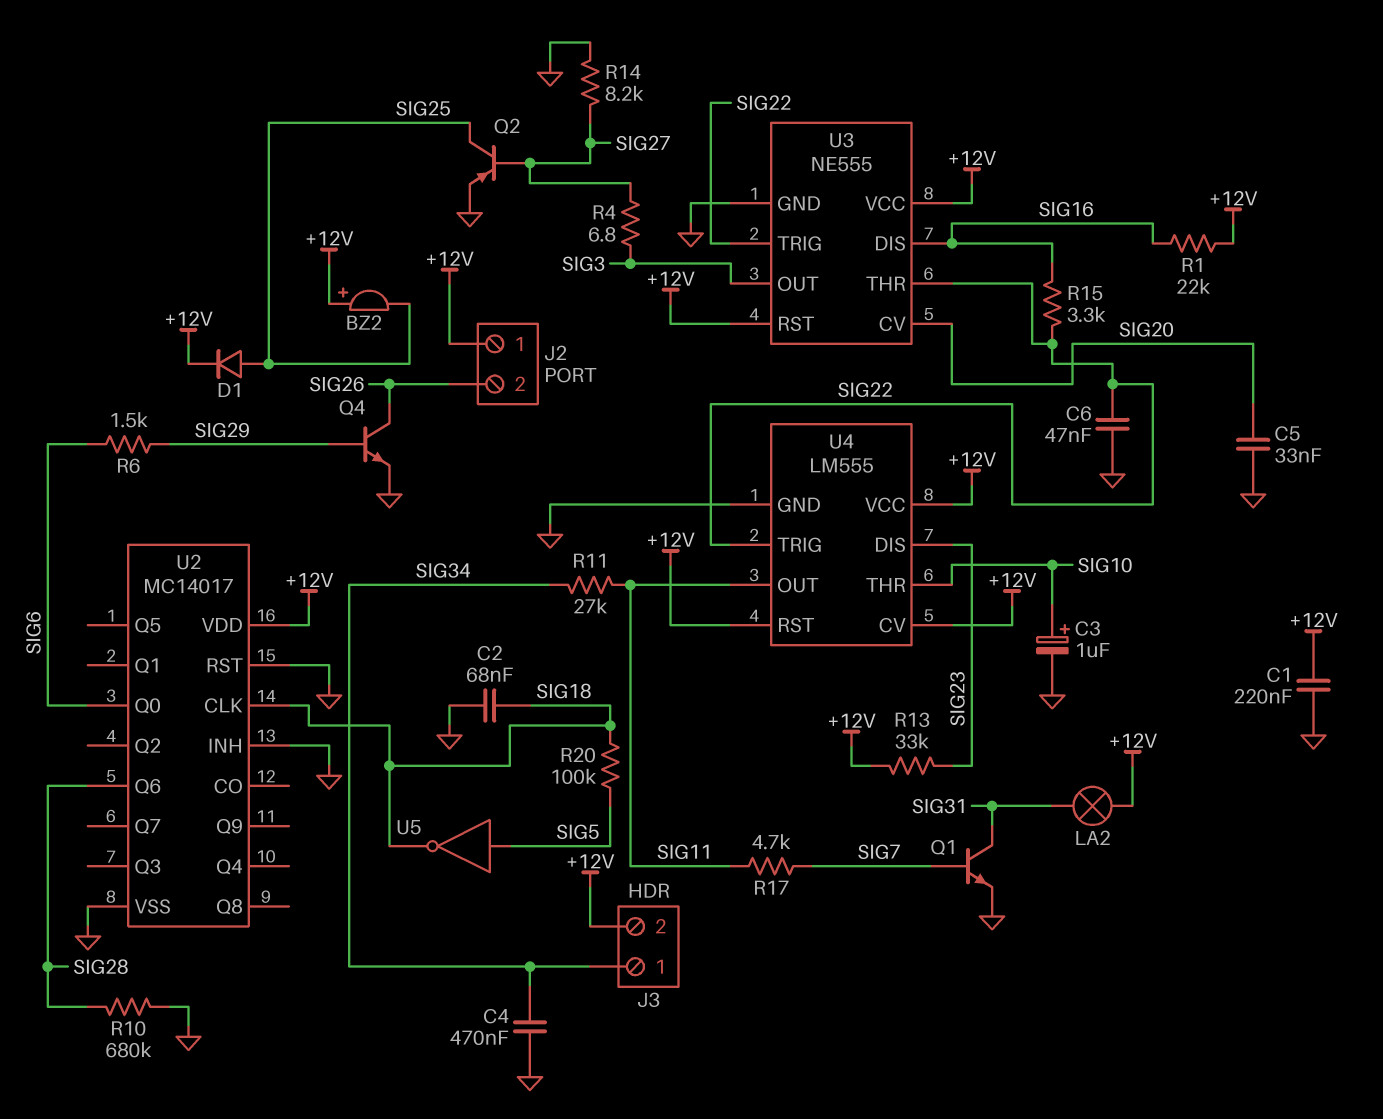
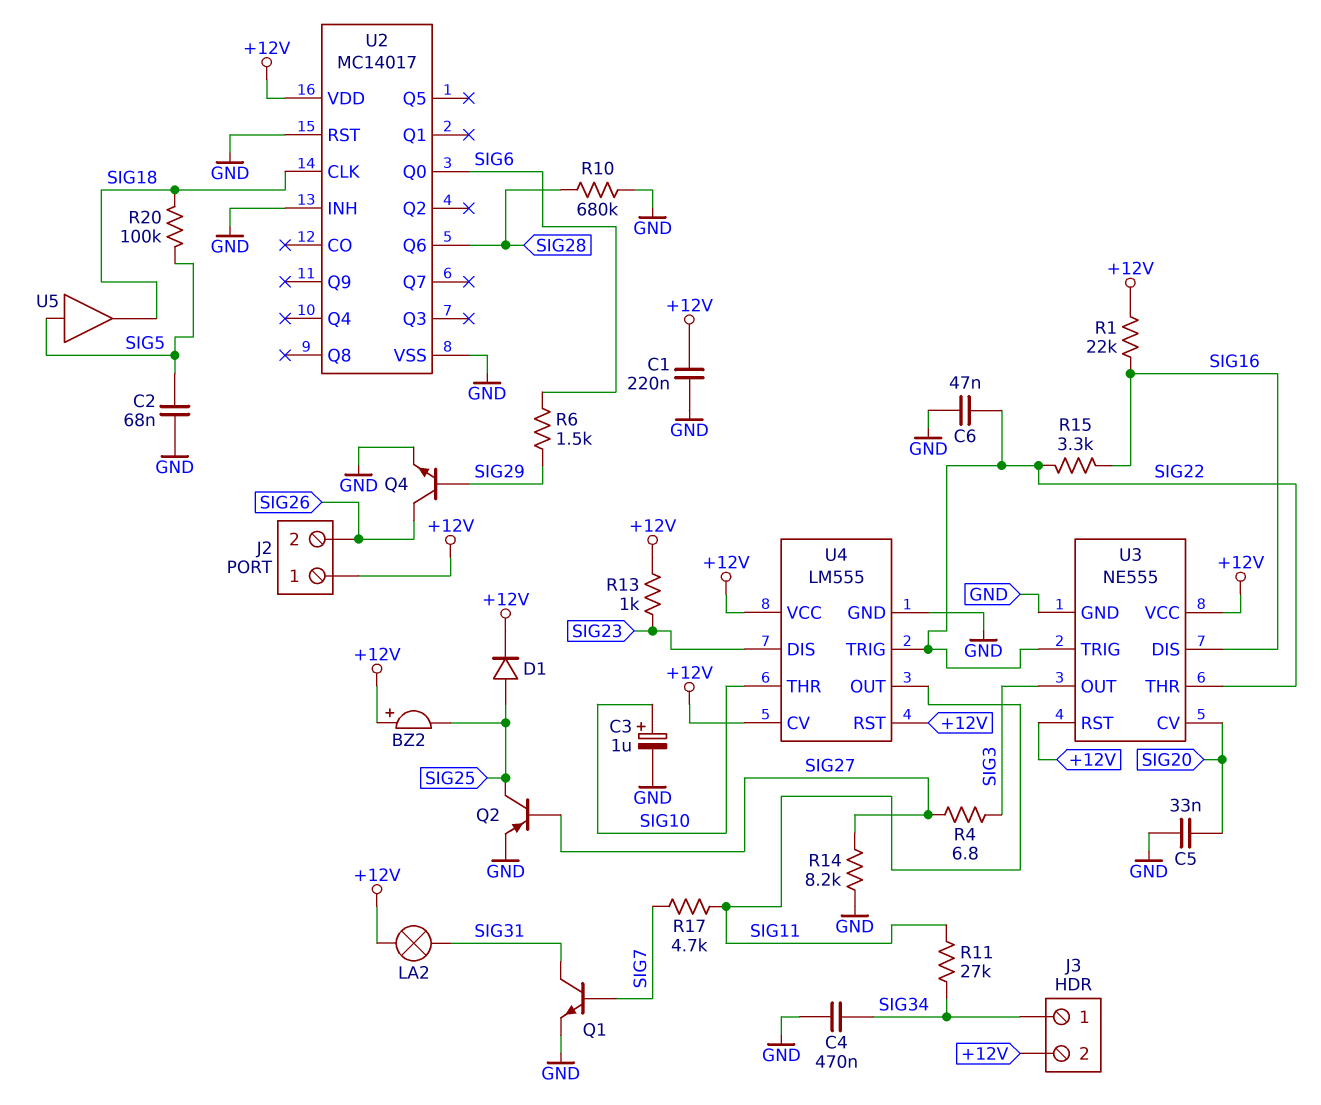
C2: 68nF (GND, SIG18) -> 68nF (GND, SIG5)
R13: 33k (+12V, SIG23) -> 1k (+12V, SIG23)
U5: NOT (in SIG5, out SIG18) -> buffer (in SIG5, out SIG18)

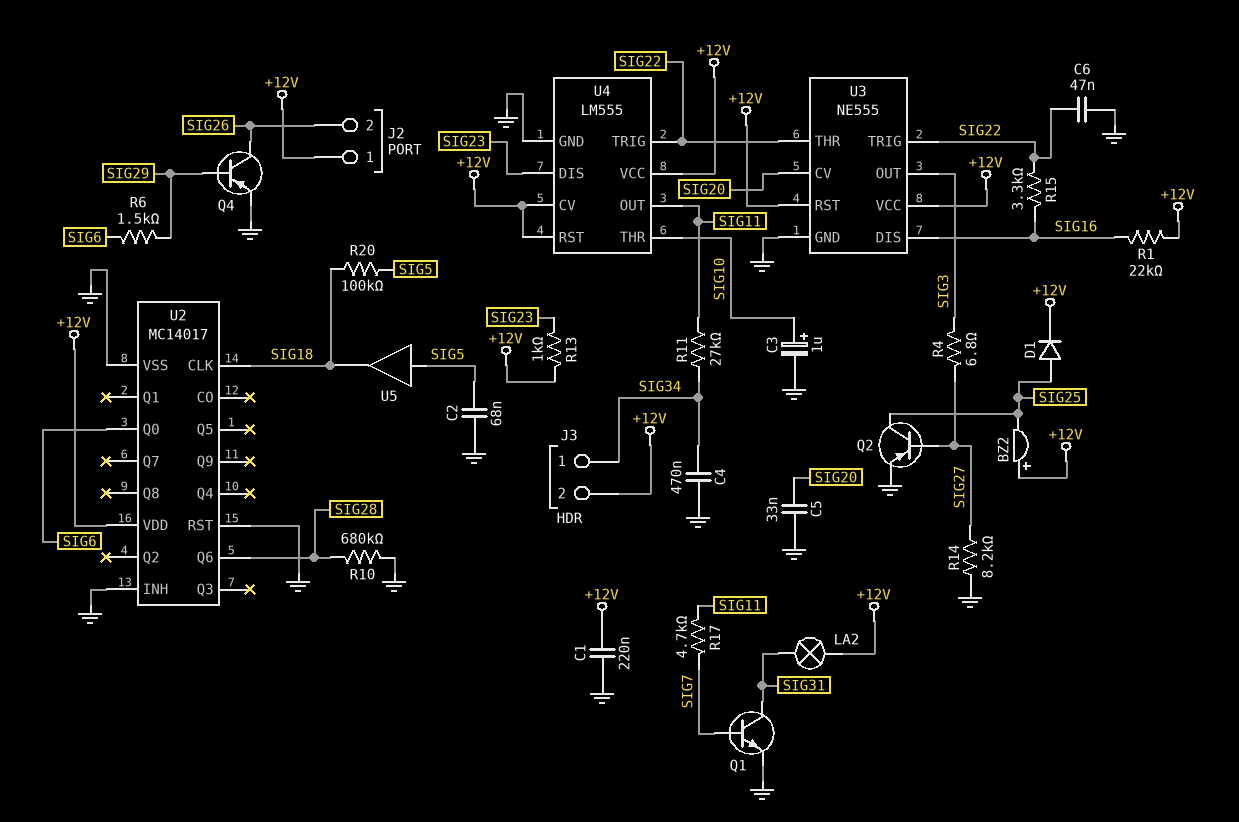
Q4: NPN (B SIG29, C SIG26, E GND) -> PNP (B SIG29, C SIG26, E GND)

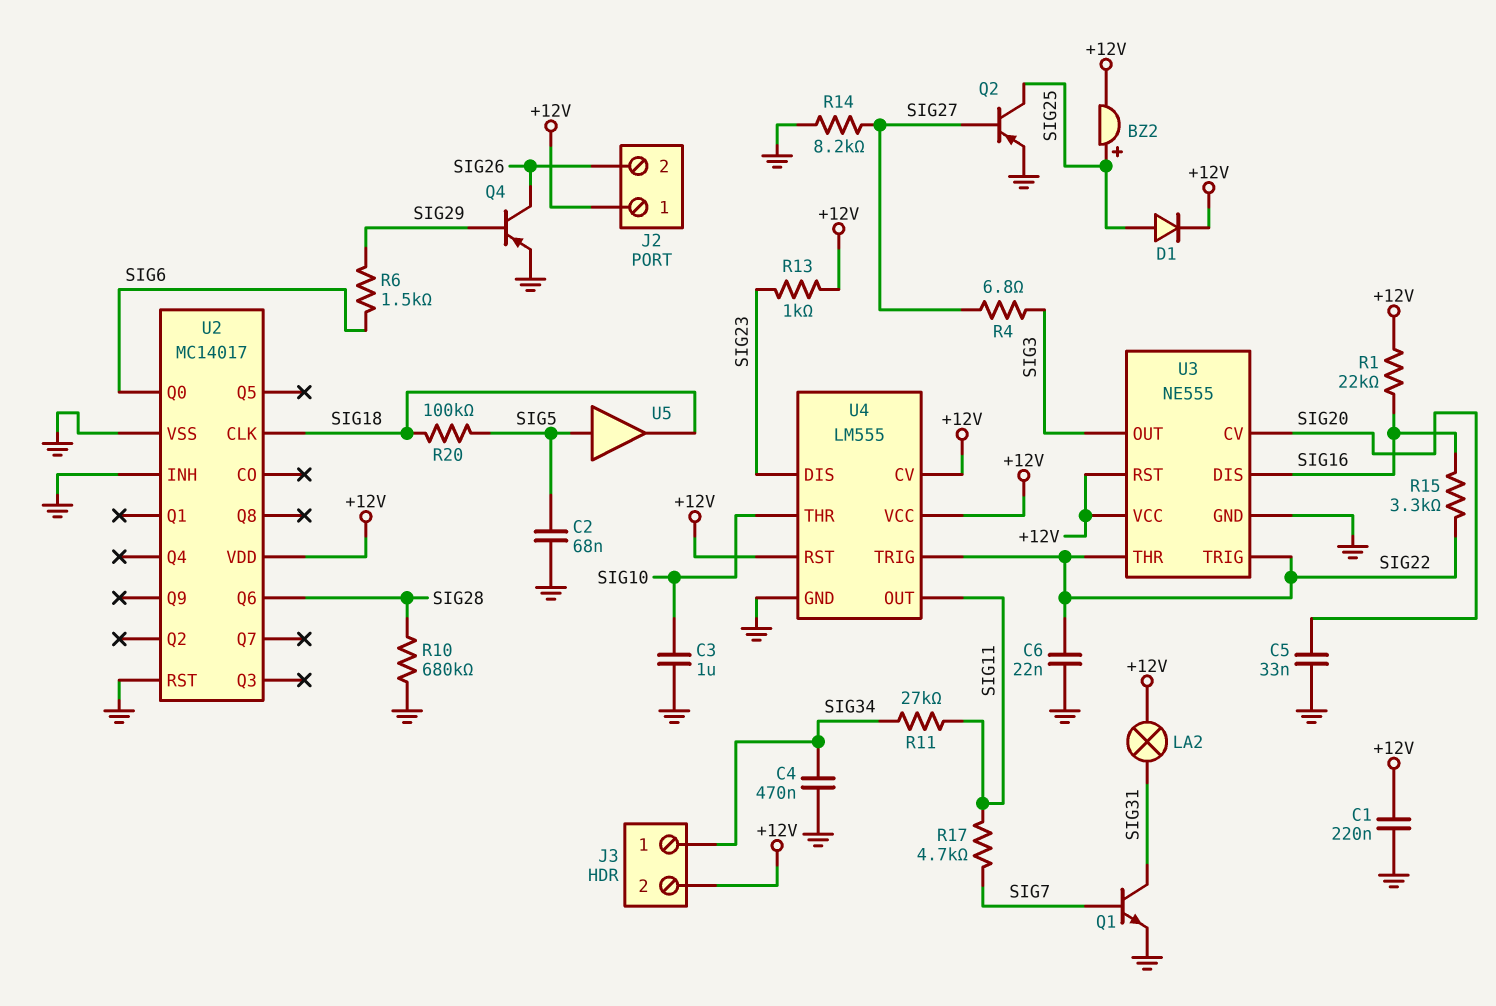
BZ2: buzzer (plus +12V, minus SIG25) -> buzzer (plus SIG25, minus +12V)
C3: 1uF (plus SIG10, minus GND) -> 1uF (GND, SIG10)
C6: 47nF (GND, SIG22) -> 22nF (GND, SIG22)

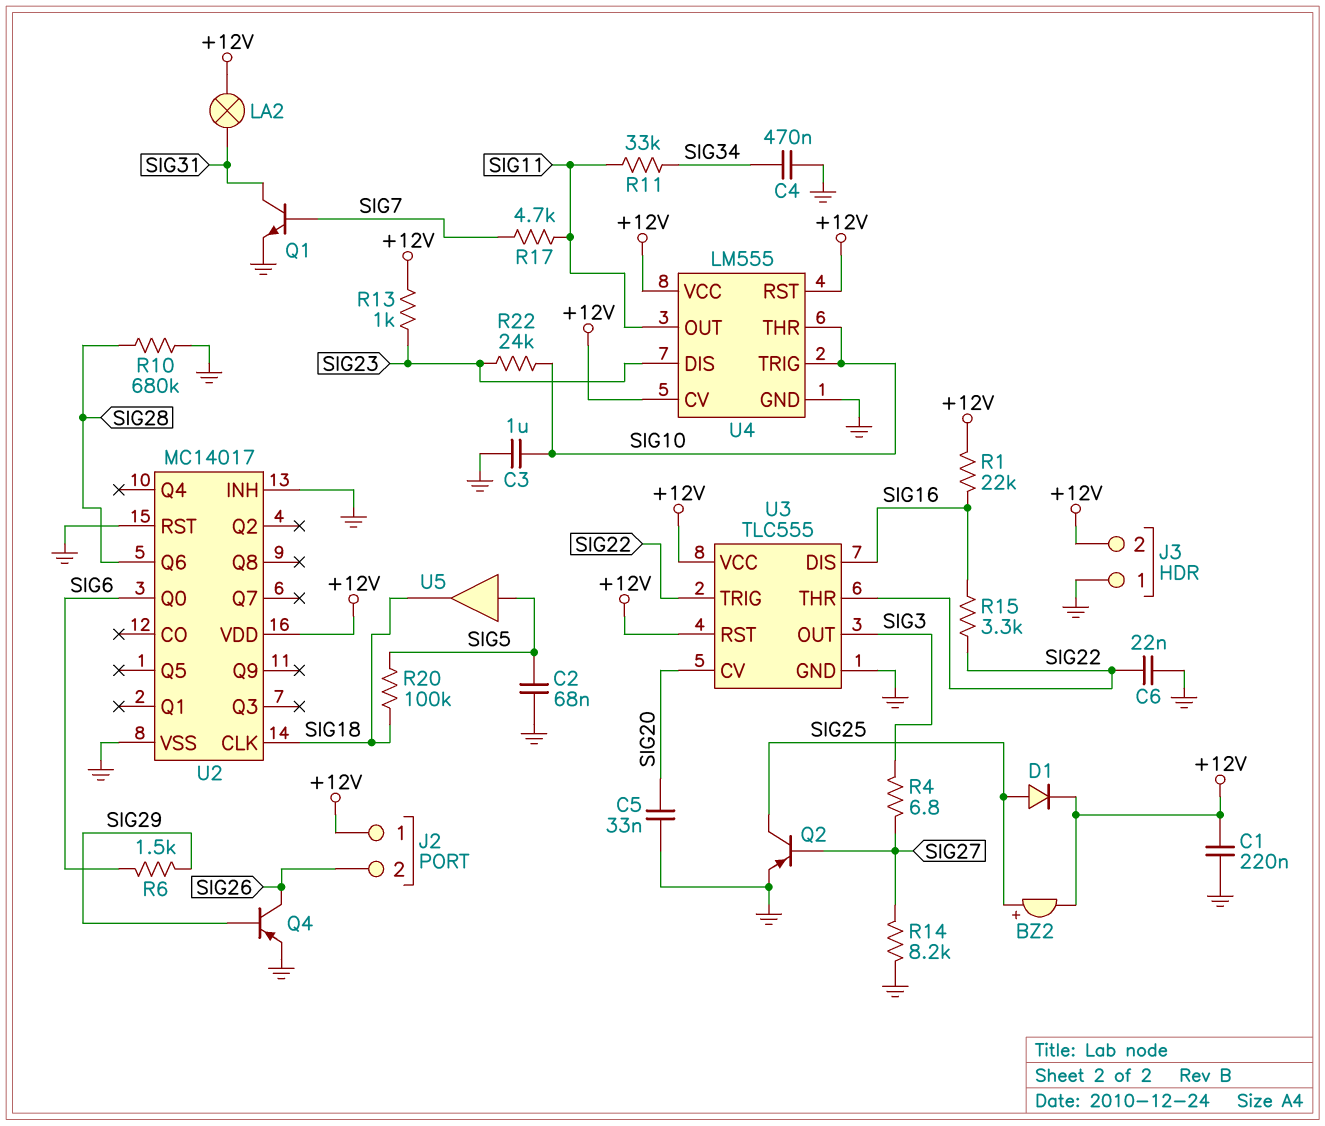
J3 pin 1: SIG34 -> GND
R11: 27k (SIG11, SIG34) -> 33k (SIG11, SIG34)
R22: none -> 24k (SIG10, SIG23)
U3: NE555 -> TLC555
U4 pin TRIG: SIG22 -> SIG10

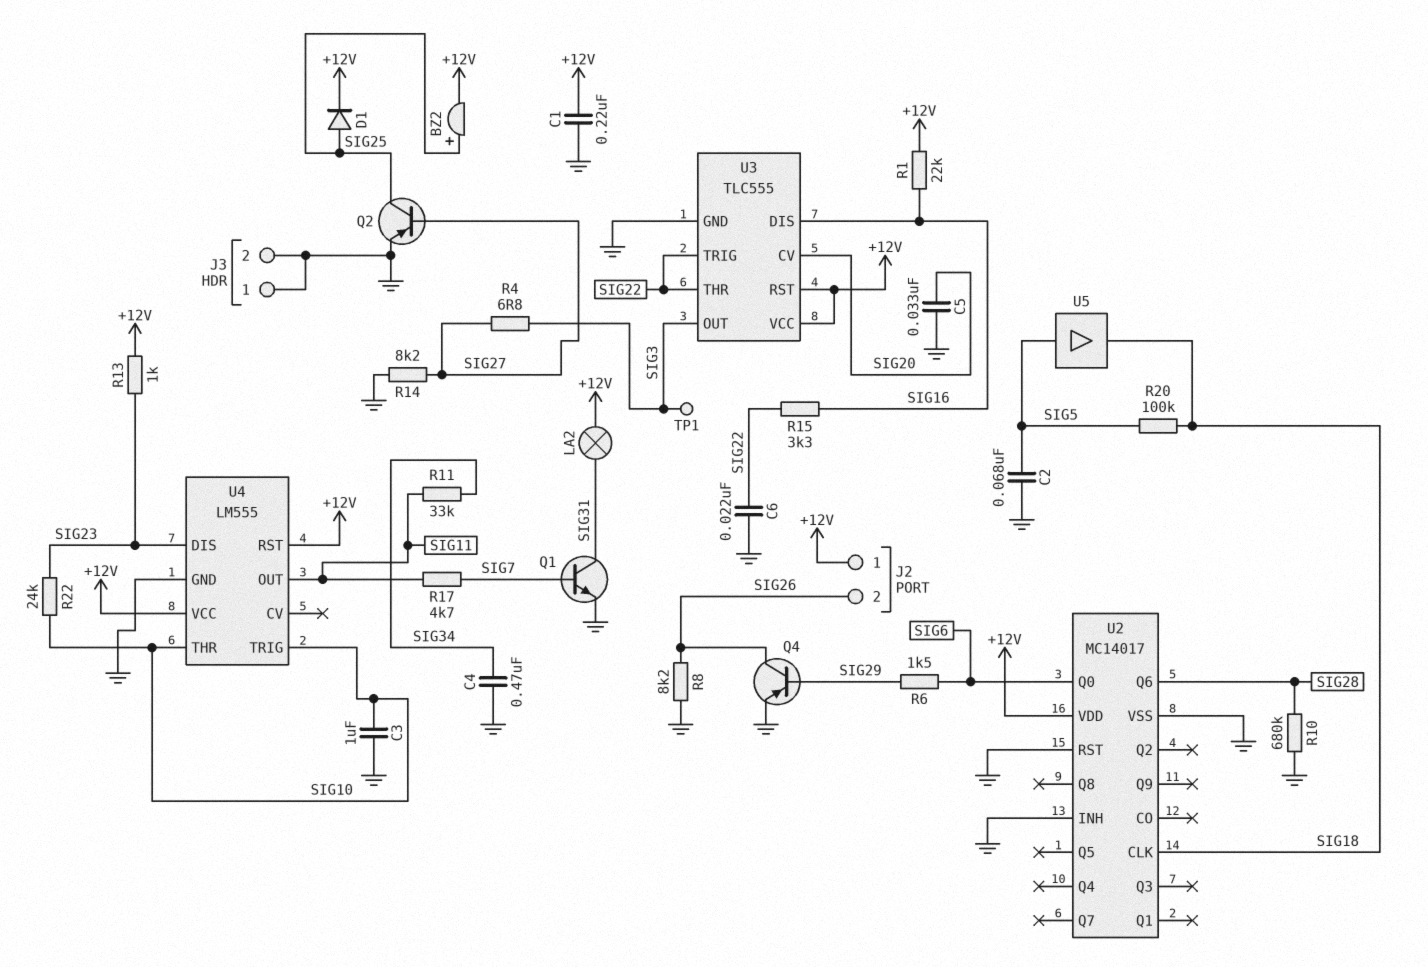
J3 pin 2: +12V -> GND
R8: none -> 8.2k (GND, SIG26)
TP1: none -> test point (SIG3)
U4 pin CV: +12V -> none

